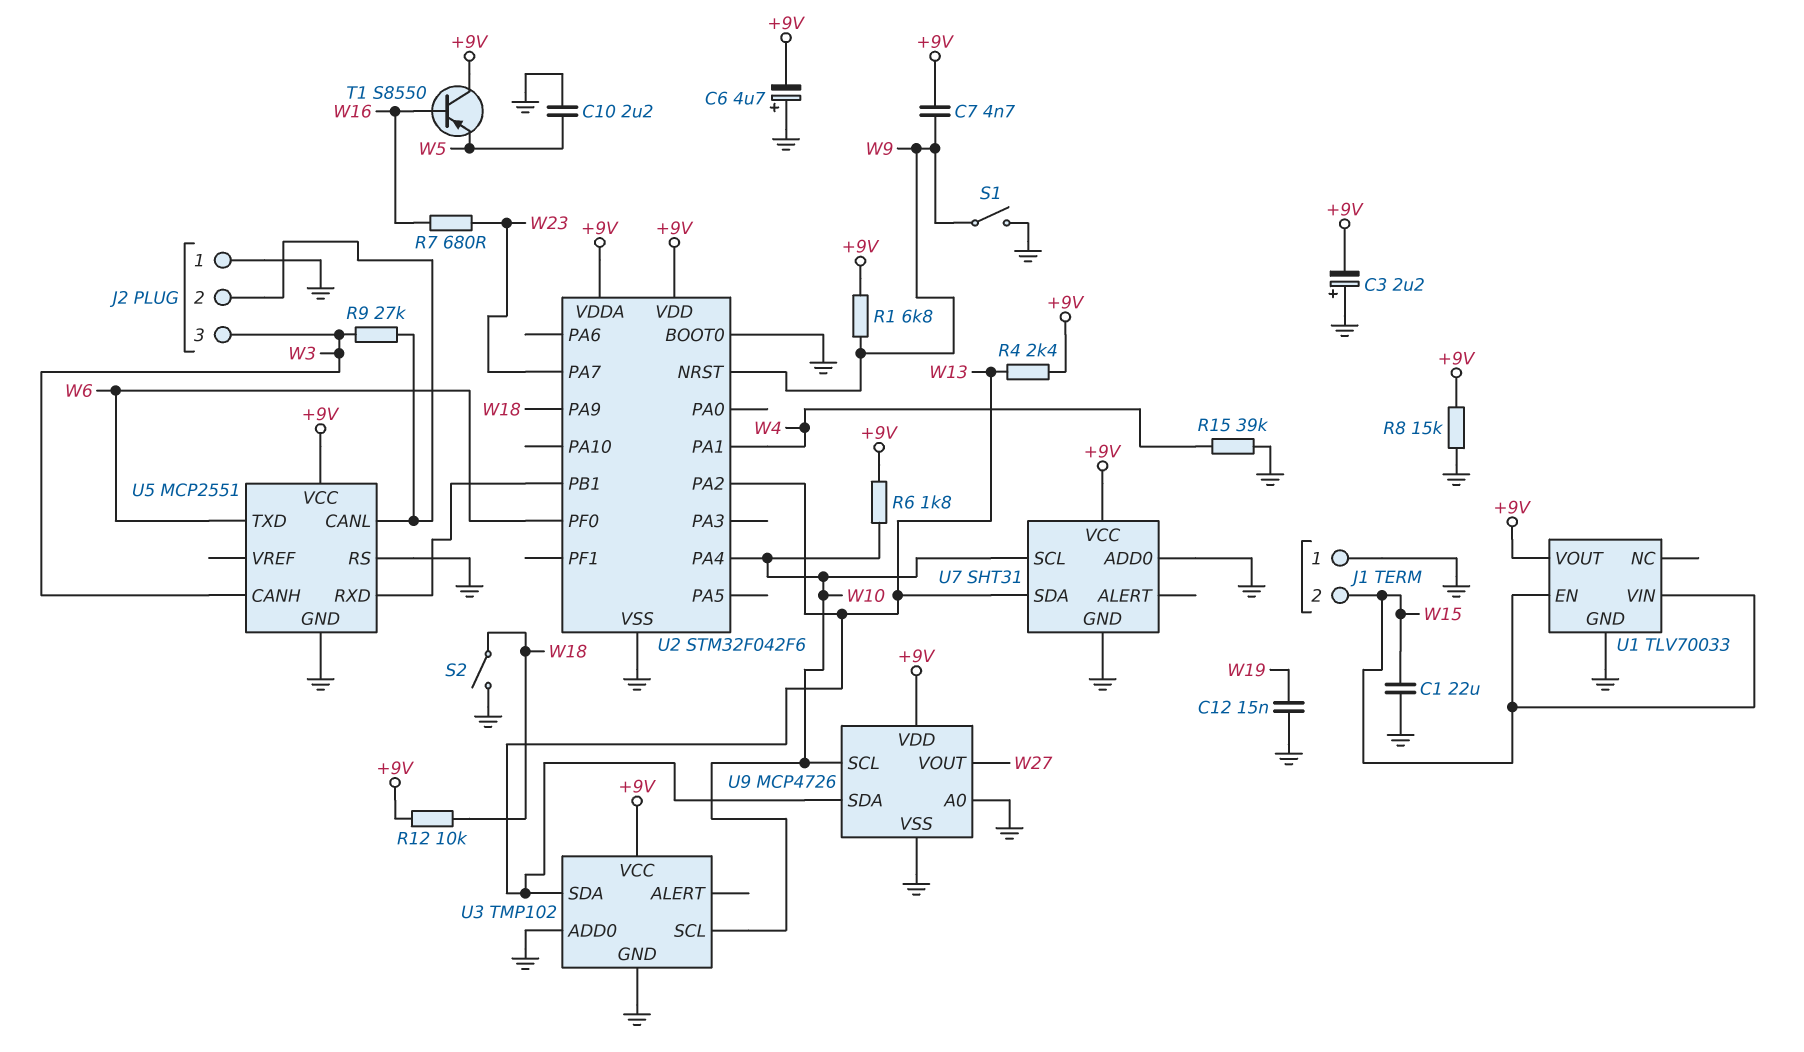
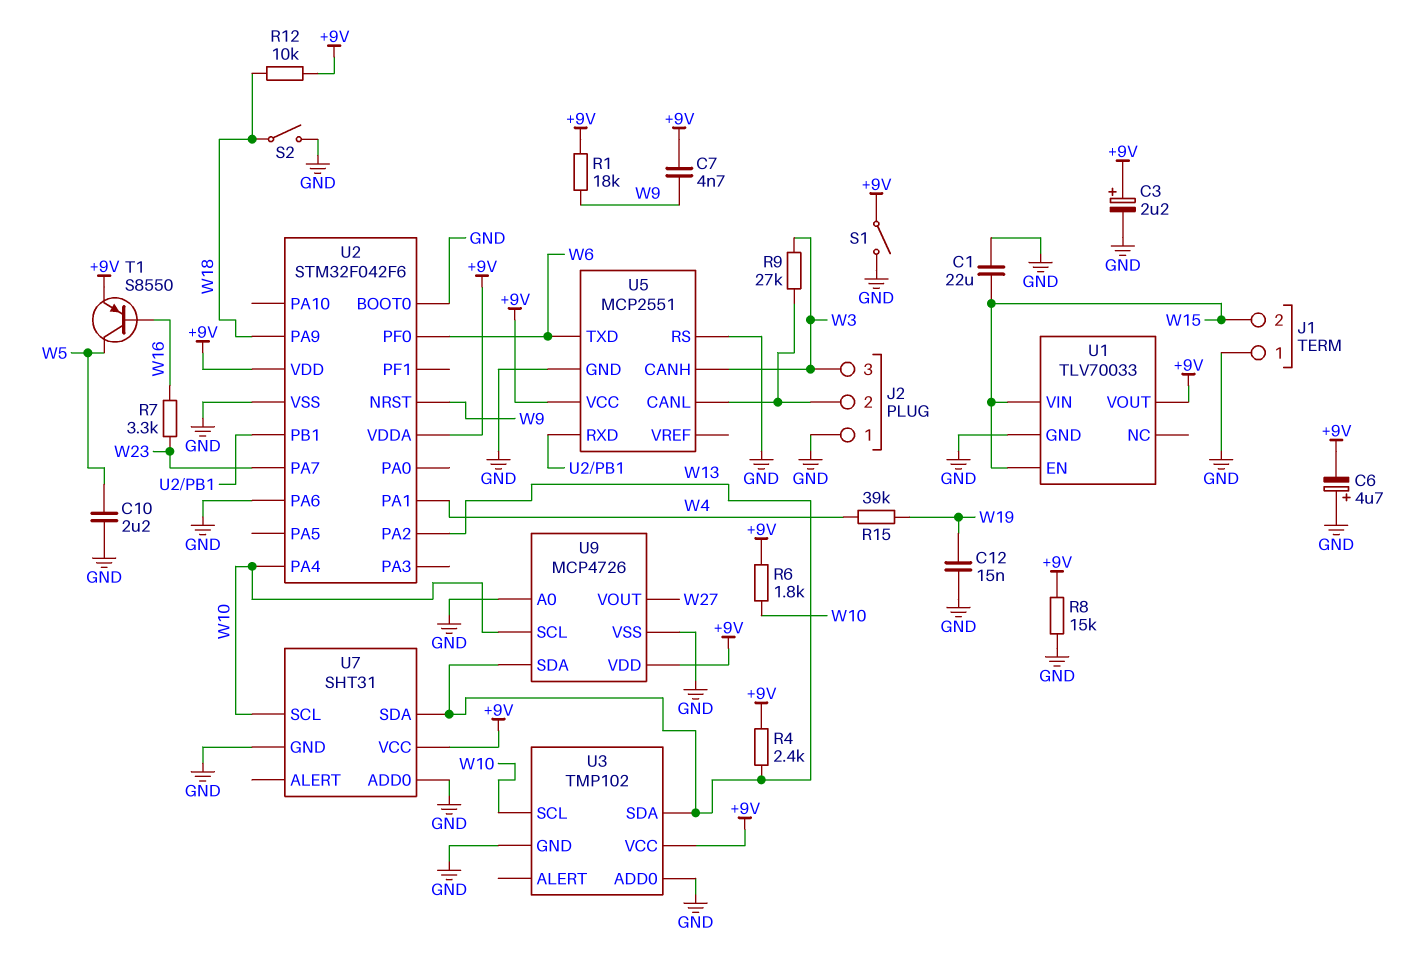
C3: 2.2uF (plus GND, minus +9V) -> 2.2uF (plus +9V, minus GND)
R1: 6.8k (+9V, W9) -> 18k (+9V, W9)
R7: 680 (W16, W23) -> 3.3k (W16, W23)
R15: 39k (GND, W4) -> 39k (W4, W19)
S1: switch (GND, W9) -> switch (+9V, GND)
T1: PNP S8550 (B W16, C +9V, E W5) -> PNP S8550 (B W16, C W5, E +9V)
U2 pin PA6: none -> GND

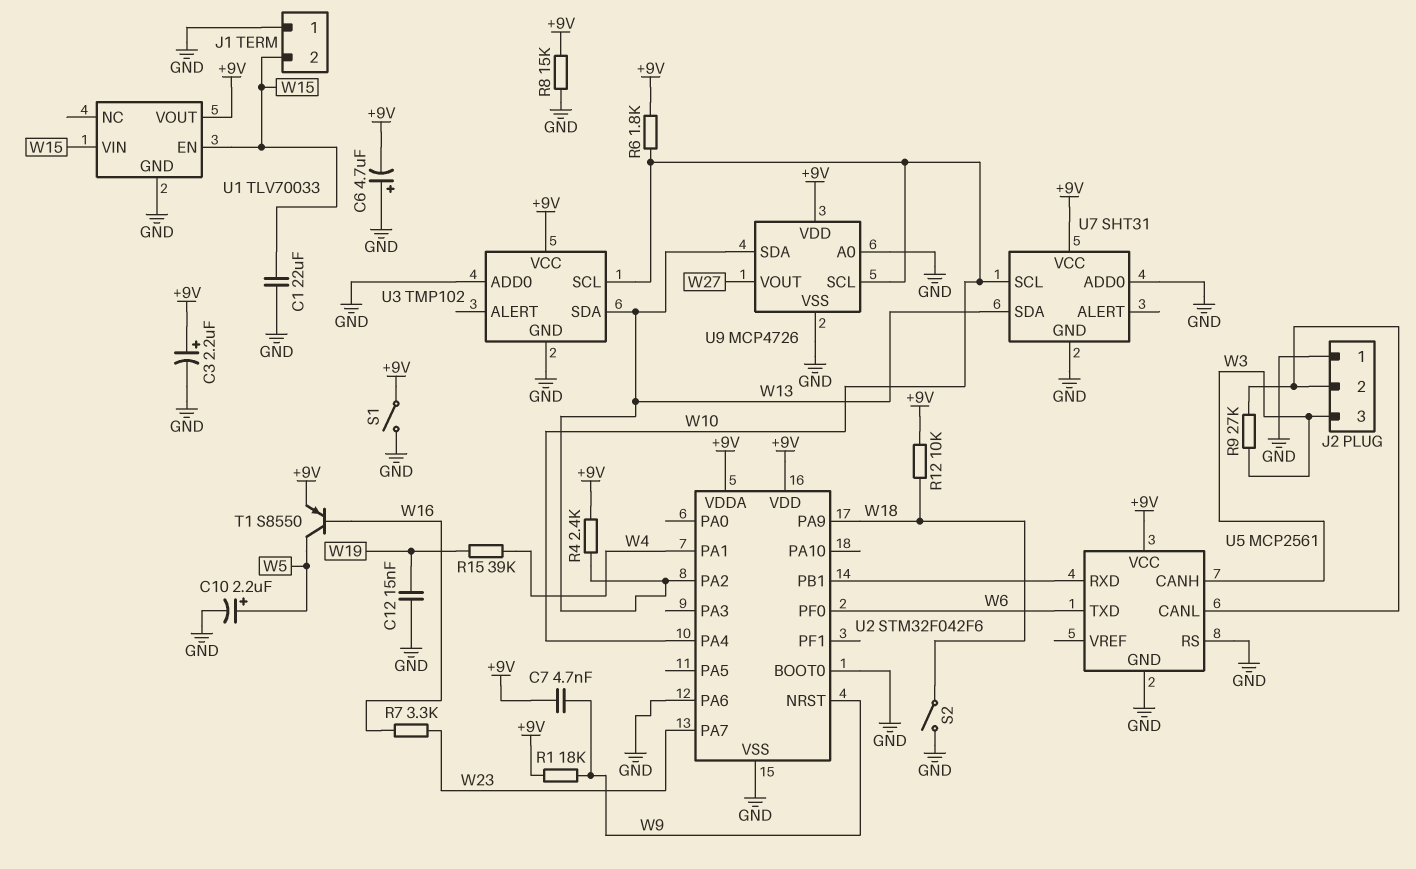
C10: 2.2uF (GND, W5) -> 2.2uF (plus W5, minus GND)
U5: MCP2551 -> MCP2561

